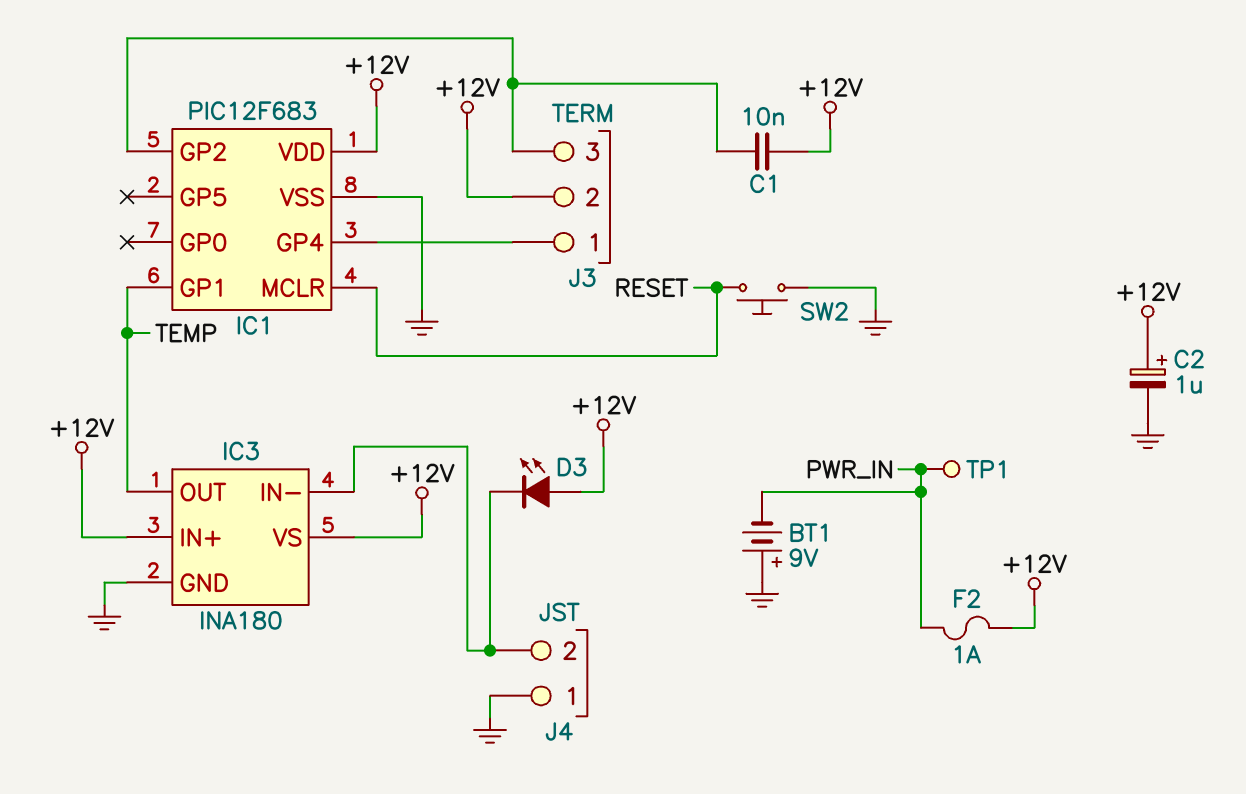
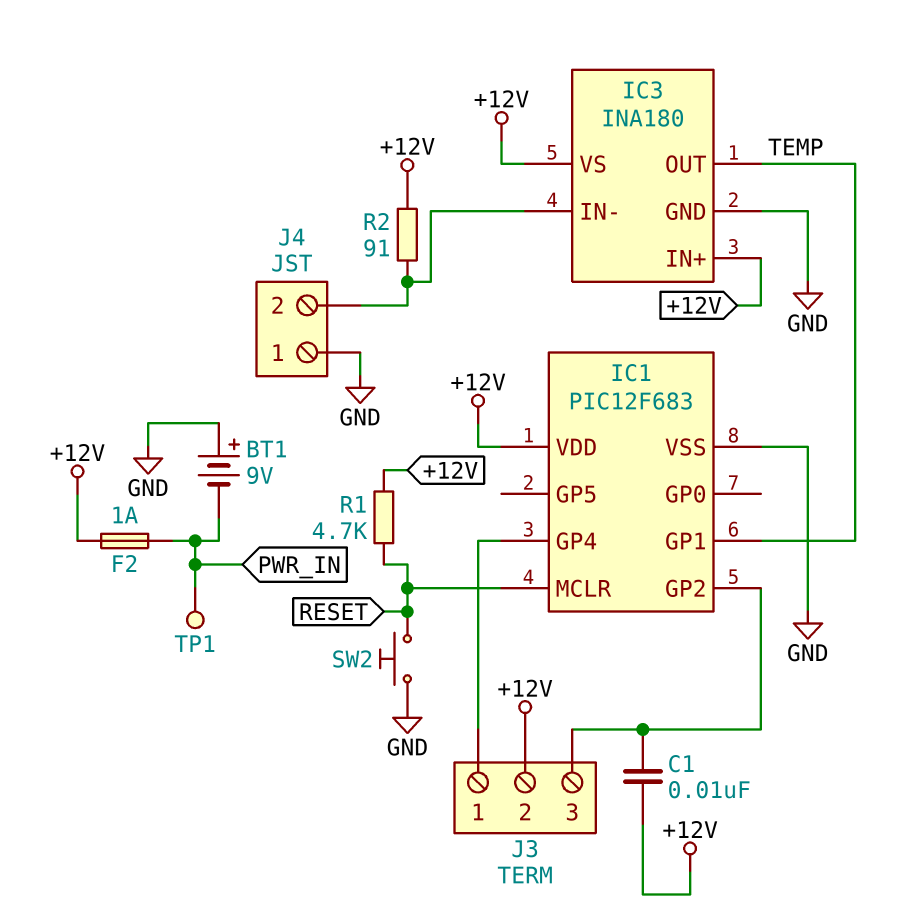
C2: 1uF (plus +12V, minus GND) -> none
D3: LED (A +12V, K IC3/IN-) -> none
R1: none -> 4.7k (+12V, RESET)
R2: none -> 91 (+12V, IC3/IN-)

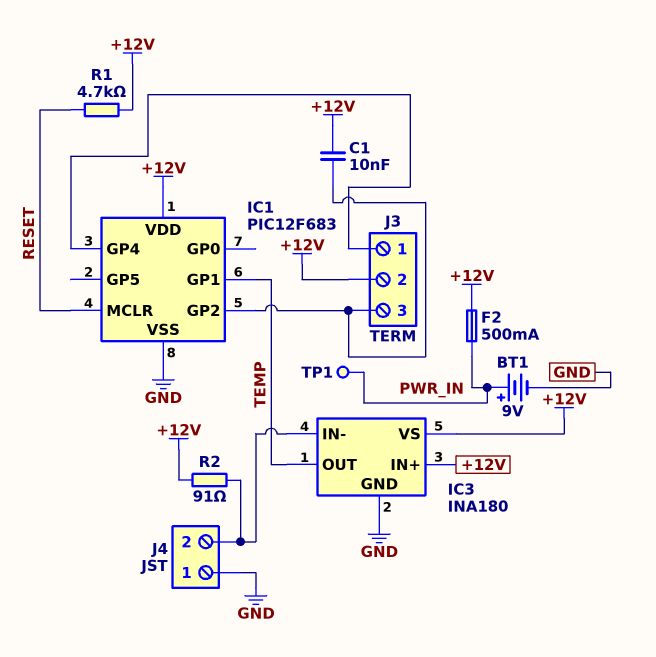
BT1: 9V (plus GND, minus PWR_IN) -> 9V (plus PWR_IN, minus GND)
F2: 1A (+12V, PWR_IN) -> 500mA (+12V, PWR_IN)
SW2: button (GND, RESET) -> none

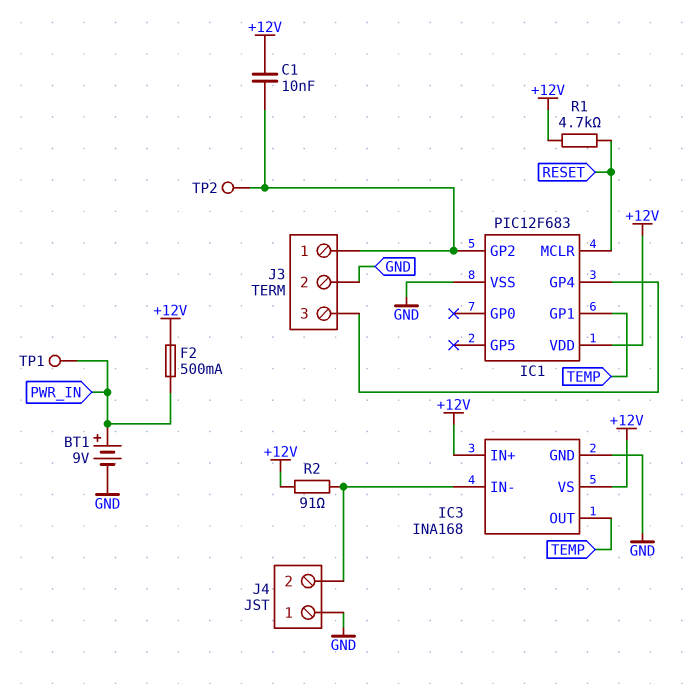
IC3: INA180 -> INA168
J3 pin 1: IC1/GP4 -> IC1/GP2
J3 pin 2: +12V -> GND
J3 pin 3: IC1/GP2 -> IC1/GP4
TP2: none -> test point (IC1/GP2)

